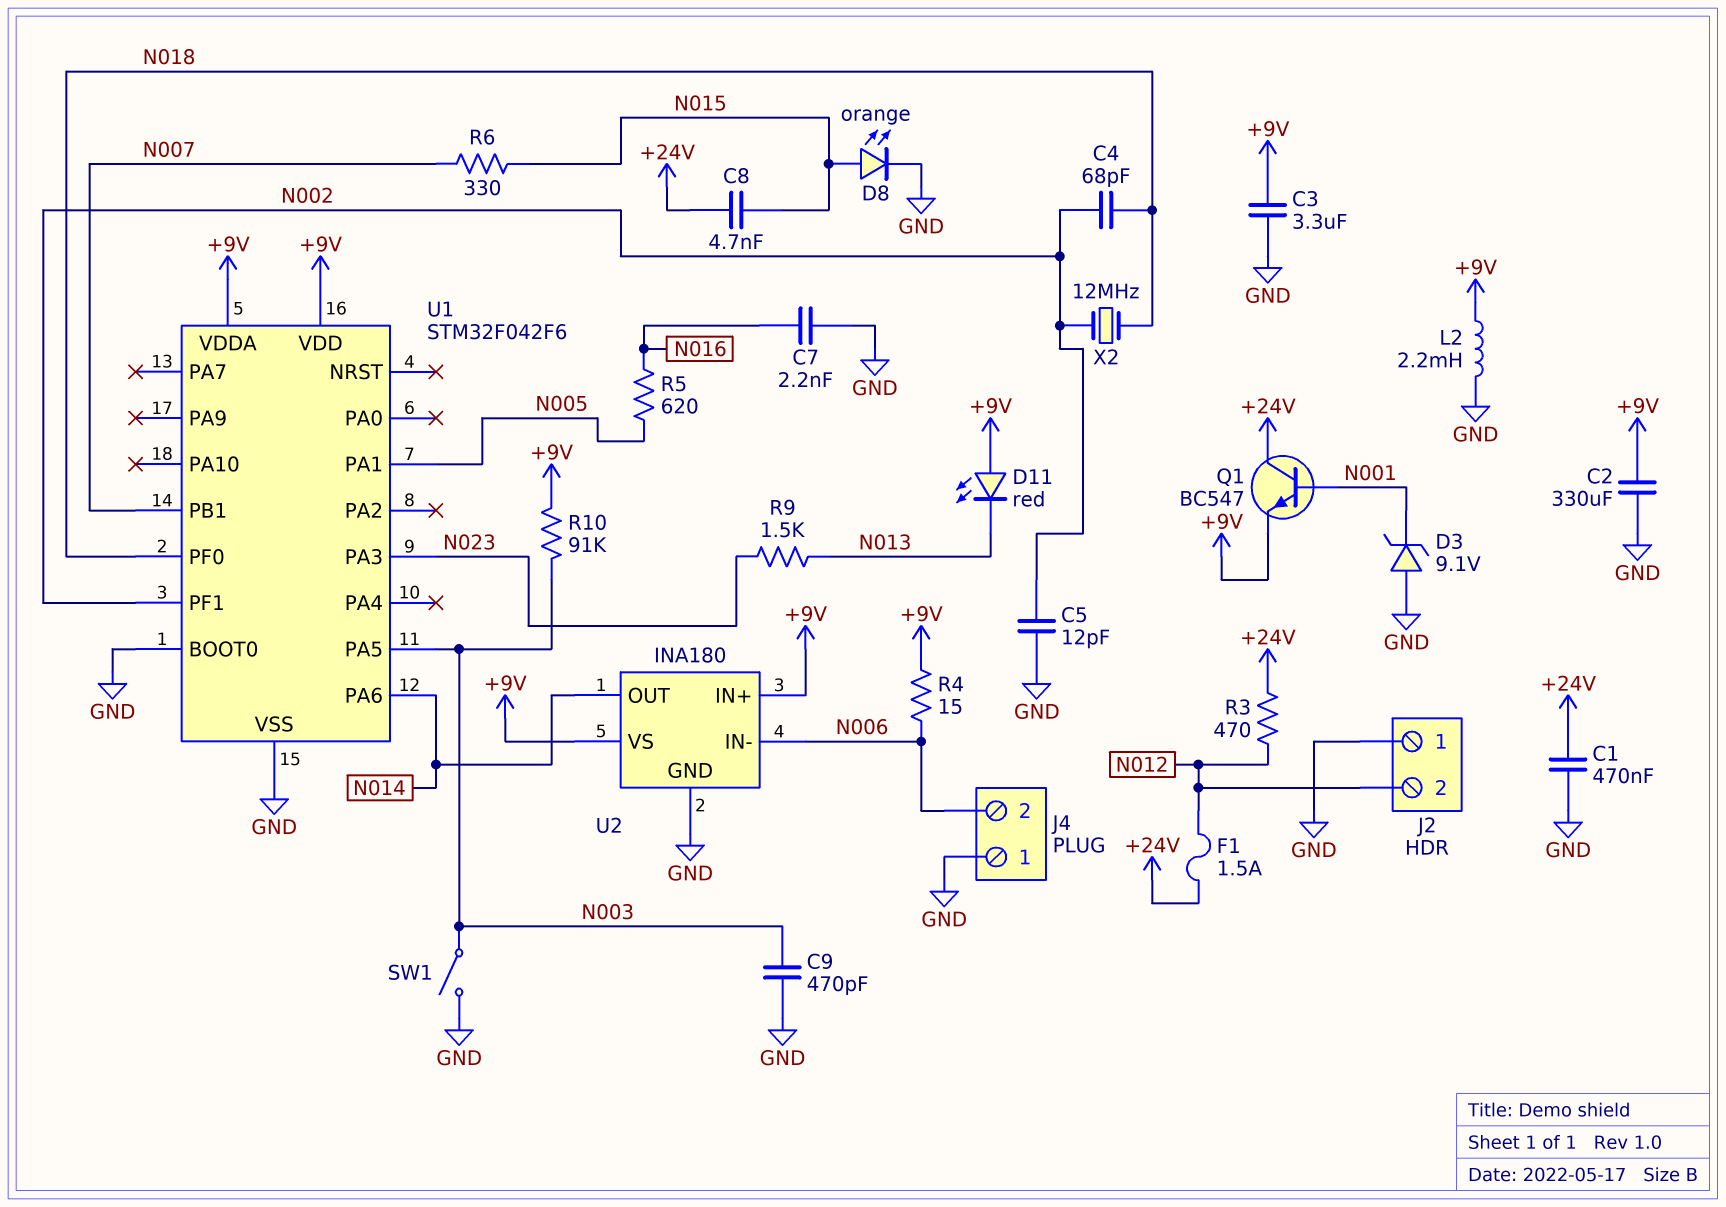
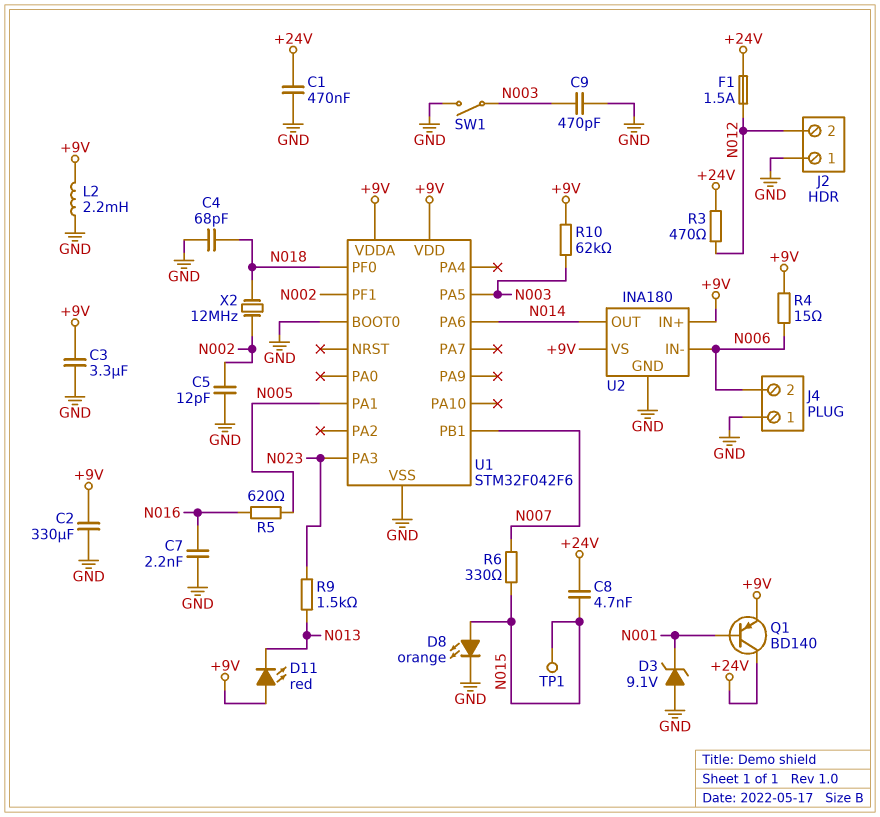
C4: 68pF (N002, N018) -> 68pF (GND, N018)
Q1: NPN BC547 (B N001, C +24V, E +9V) -> PNP BD140 (B N001, C +24V, E +9V)
R10: 91k (+9V, N003) -> 62k (+9V, N003)
TP1: none -> test point (N015)

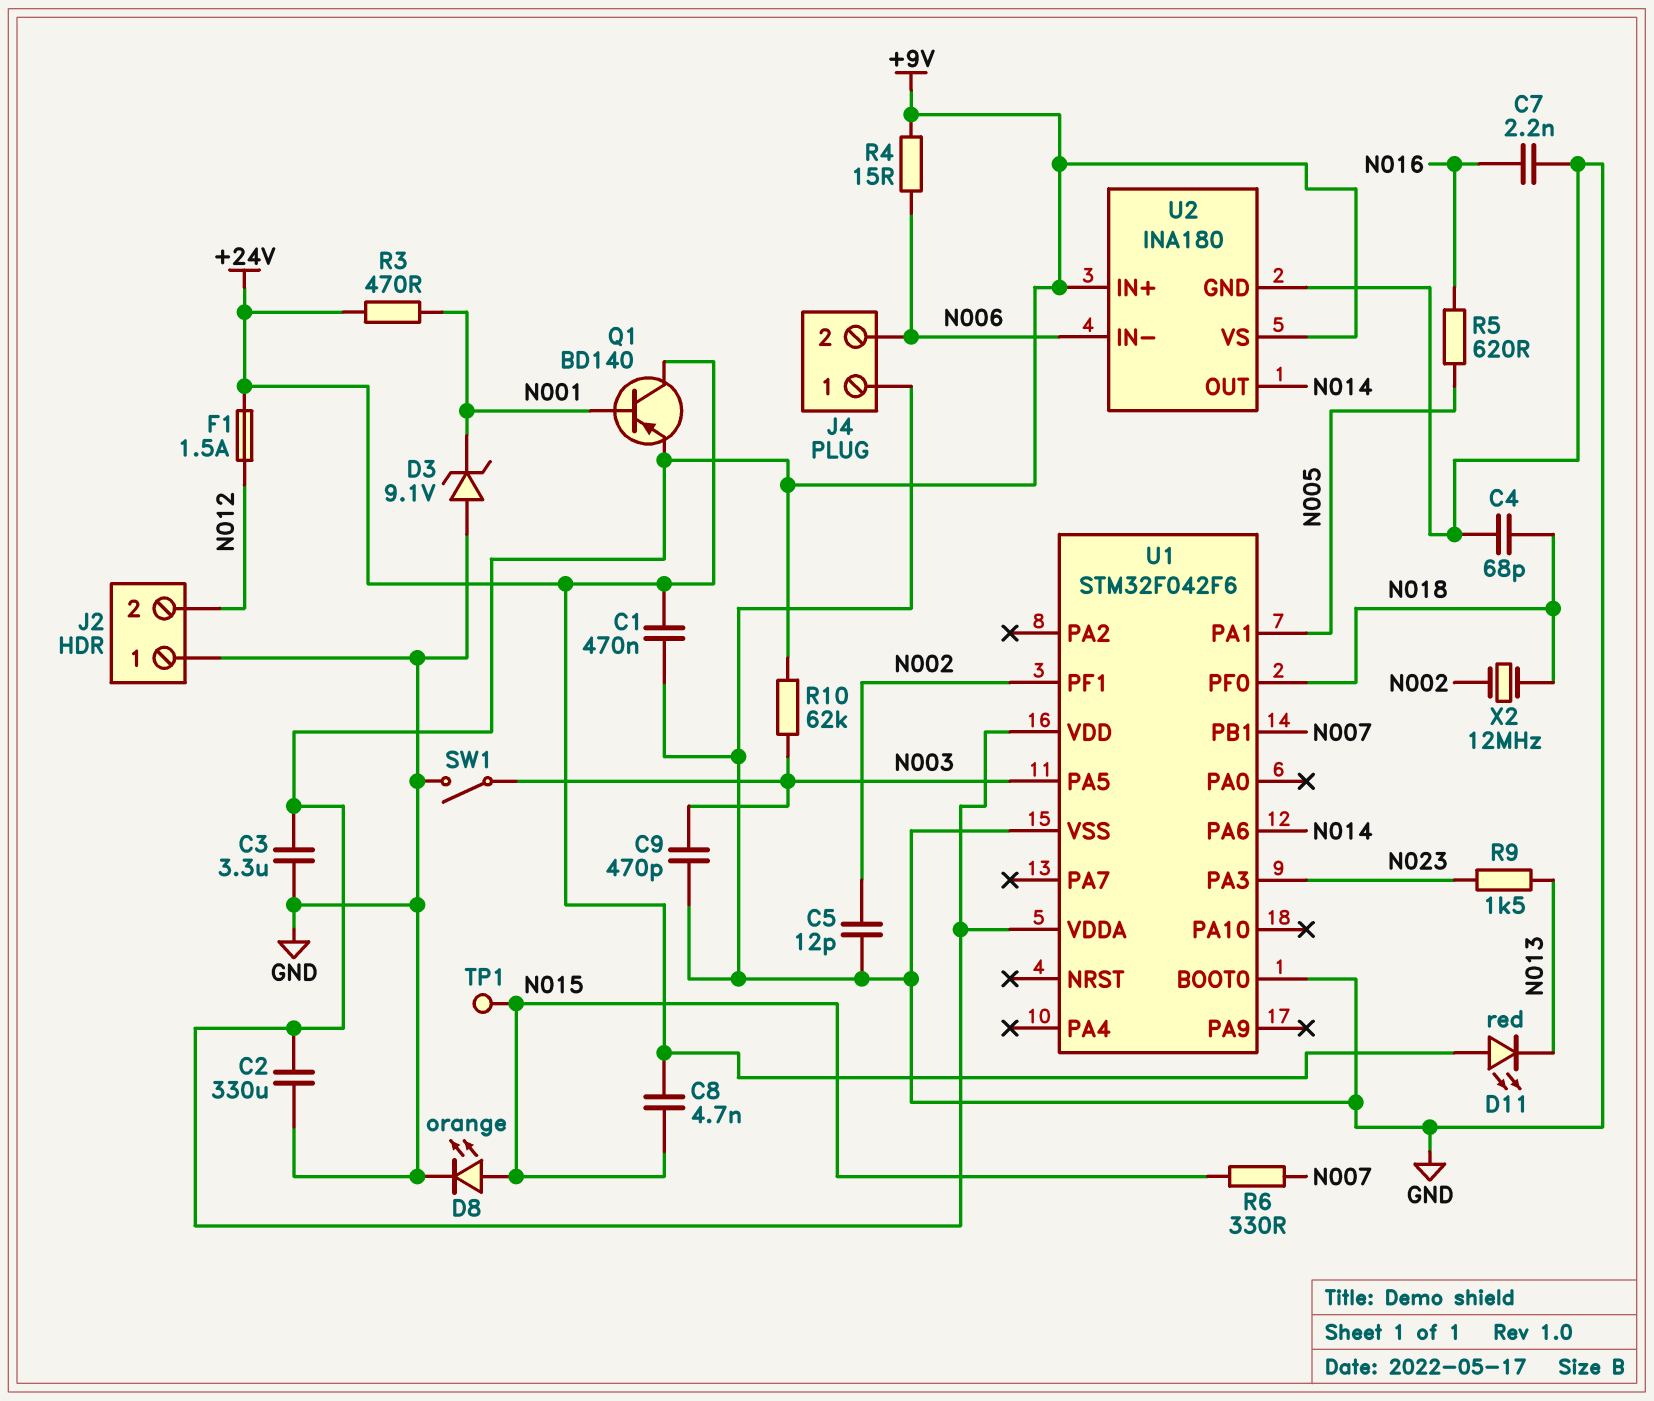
D11: LED red (A +9V, K N013) -> LED red (A +24V, K N013)
L2: 2.2mH (+9V, GND) -> none
R3: 470 (+24V, N012) -> 470 (+24V, N001)

